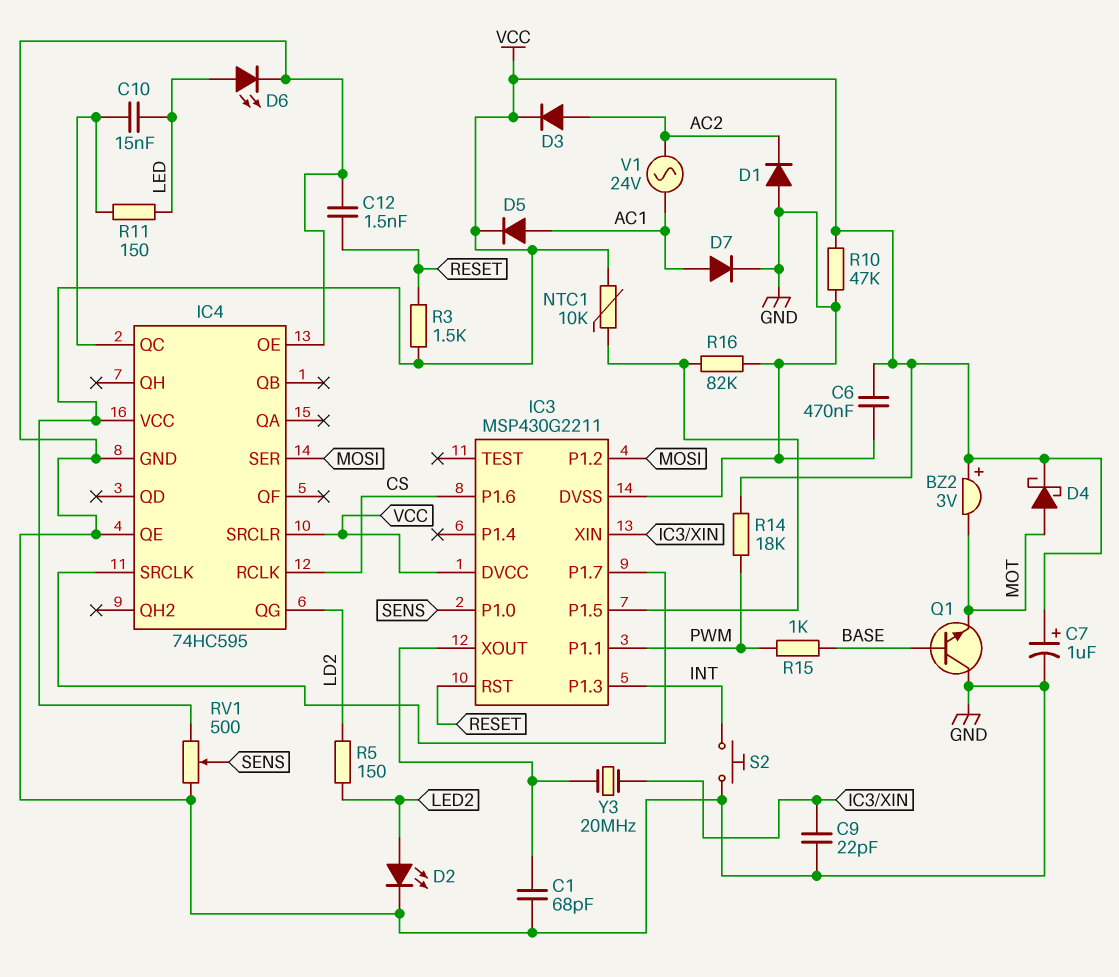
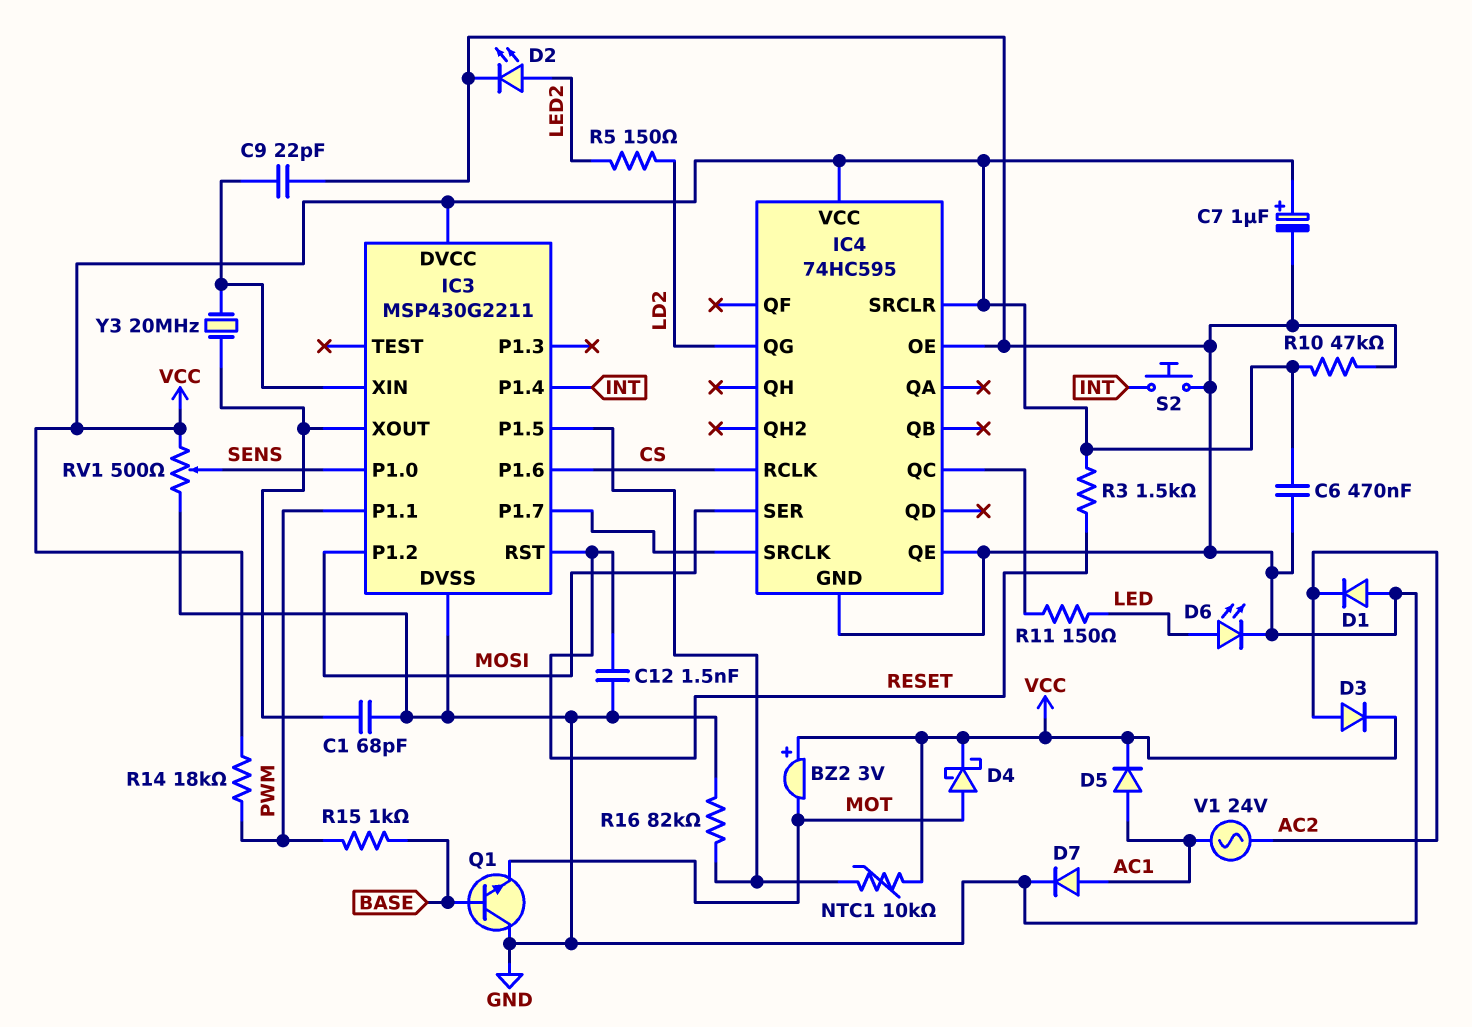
C10: 15nF (IC4/QC, LED) -> none
IC3 pin P1.3: INT -> none
IC3 pin P1.4: none -> INT

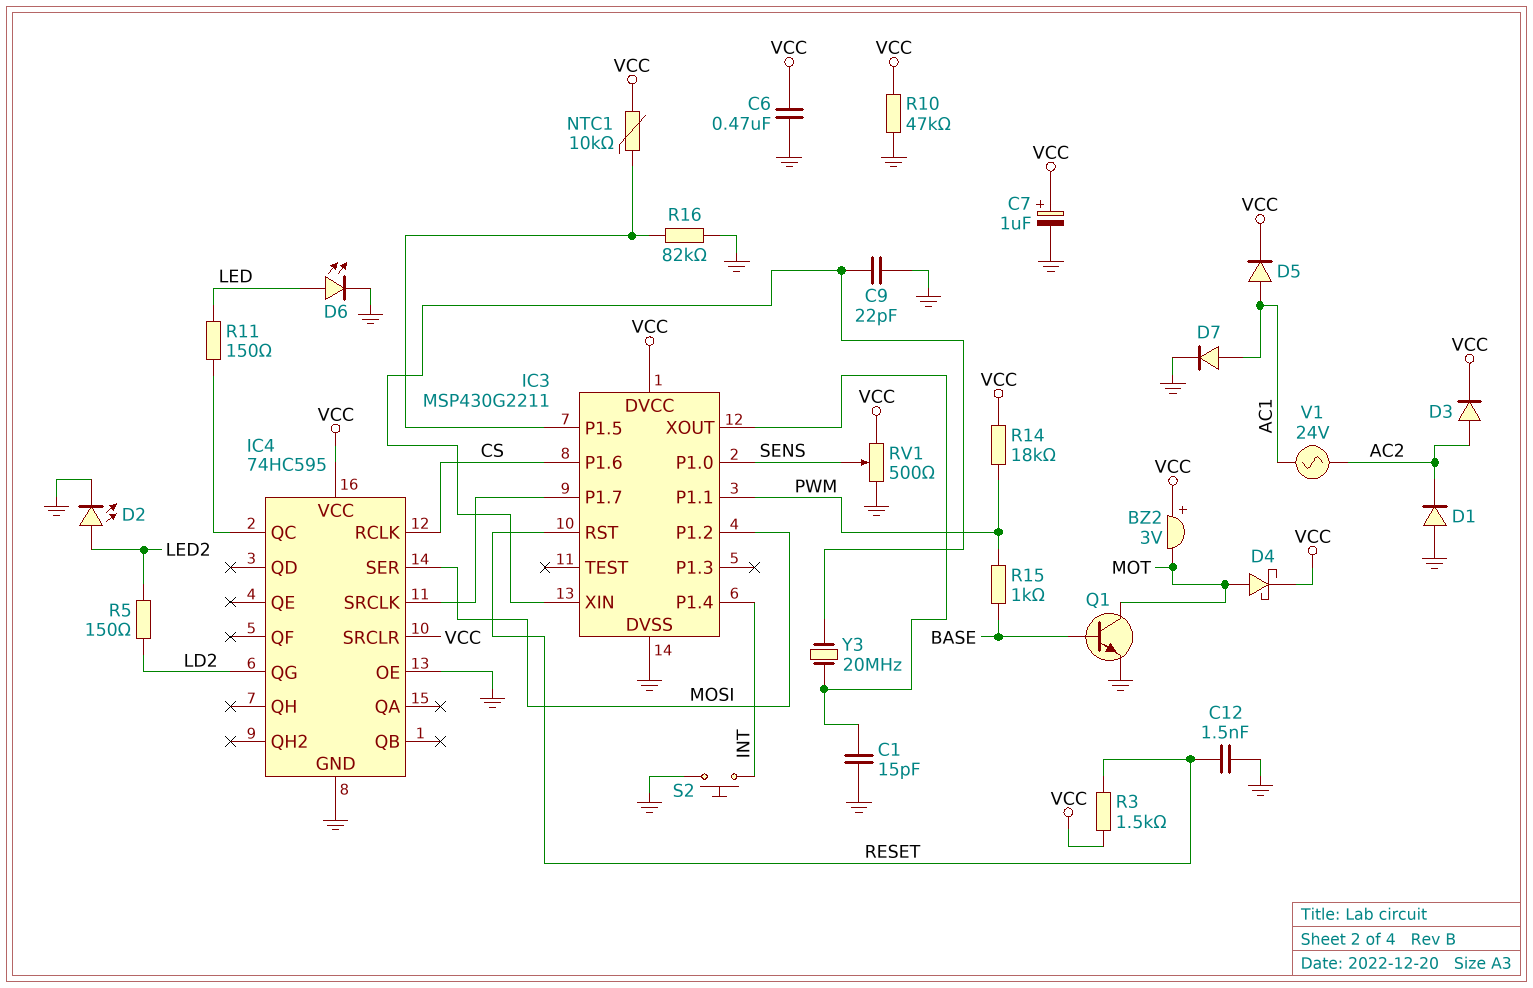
C1: 68pF (GND, IC3/XOUT) -> 15pF (GND, IC3/XOUT)
IC4 pin QE: GND -> none
Q1: NPN (B BASE, C GND, E MOT) -> NPN (B BASE, C MOT, E GND)

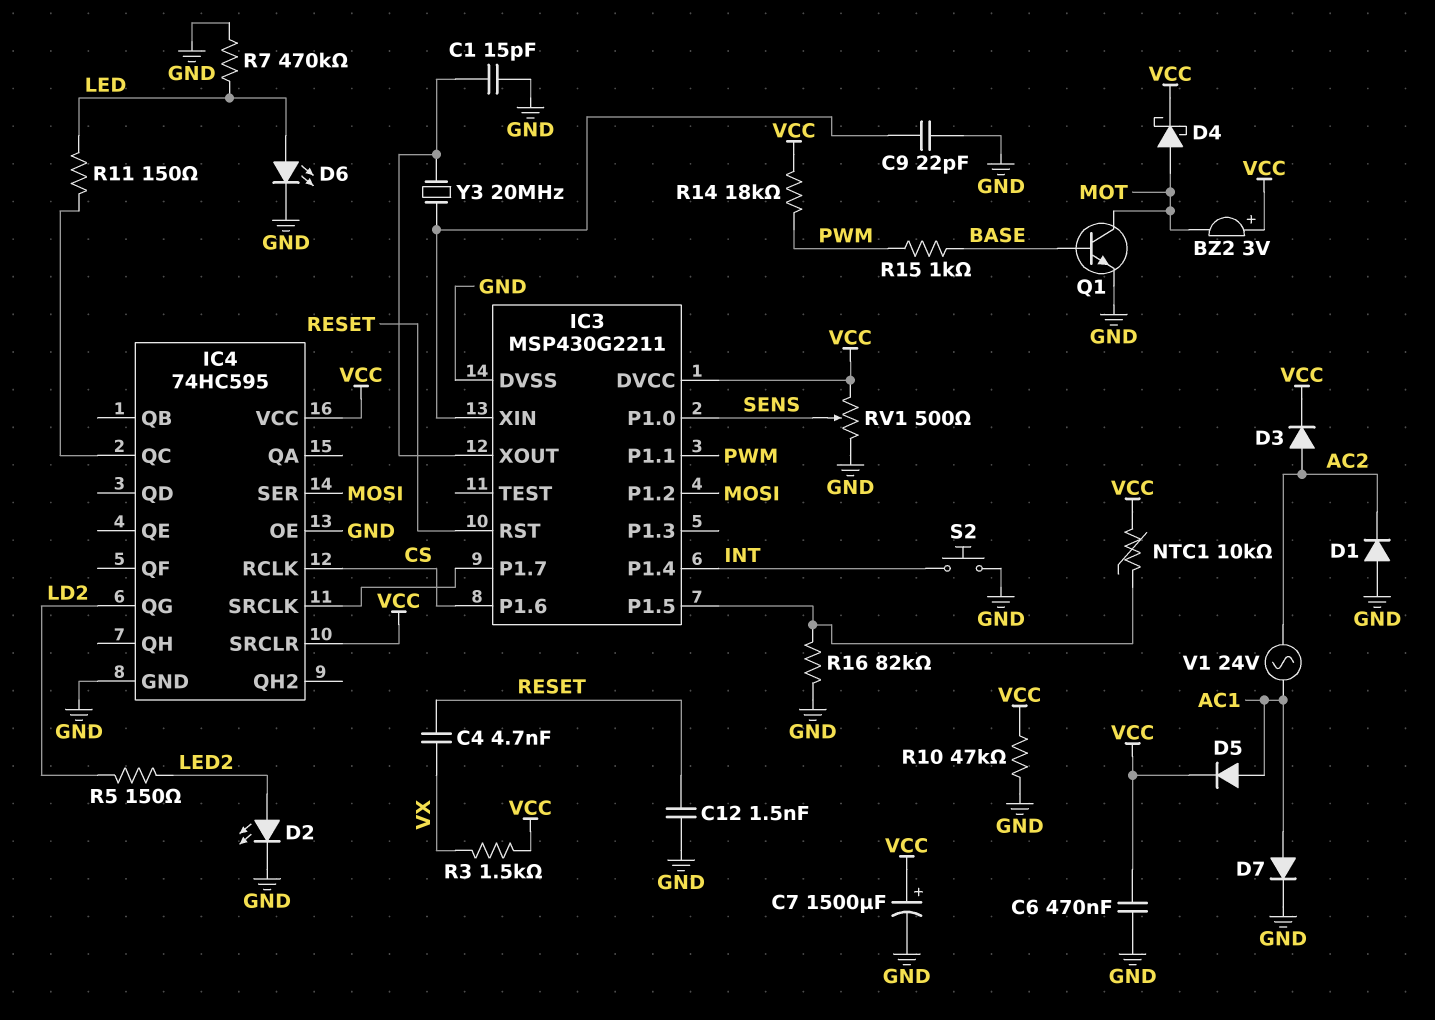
C4: none -> 4.7nF (RESET, VX)
C7: 1uF (plus VCC, minus GND) -> 1500uF (plus VCC, minus GND)
R3: 1.5k (RESET, VCC) -> 1.5k (VCC, VX)
R7: none -> 470k (GND, LED)

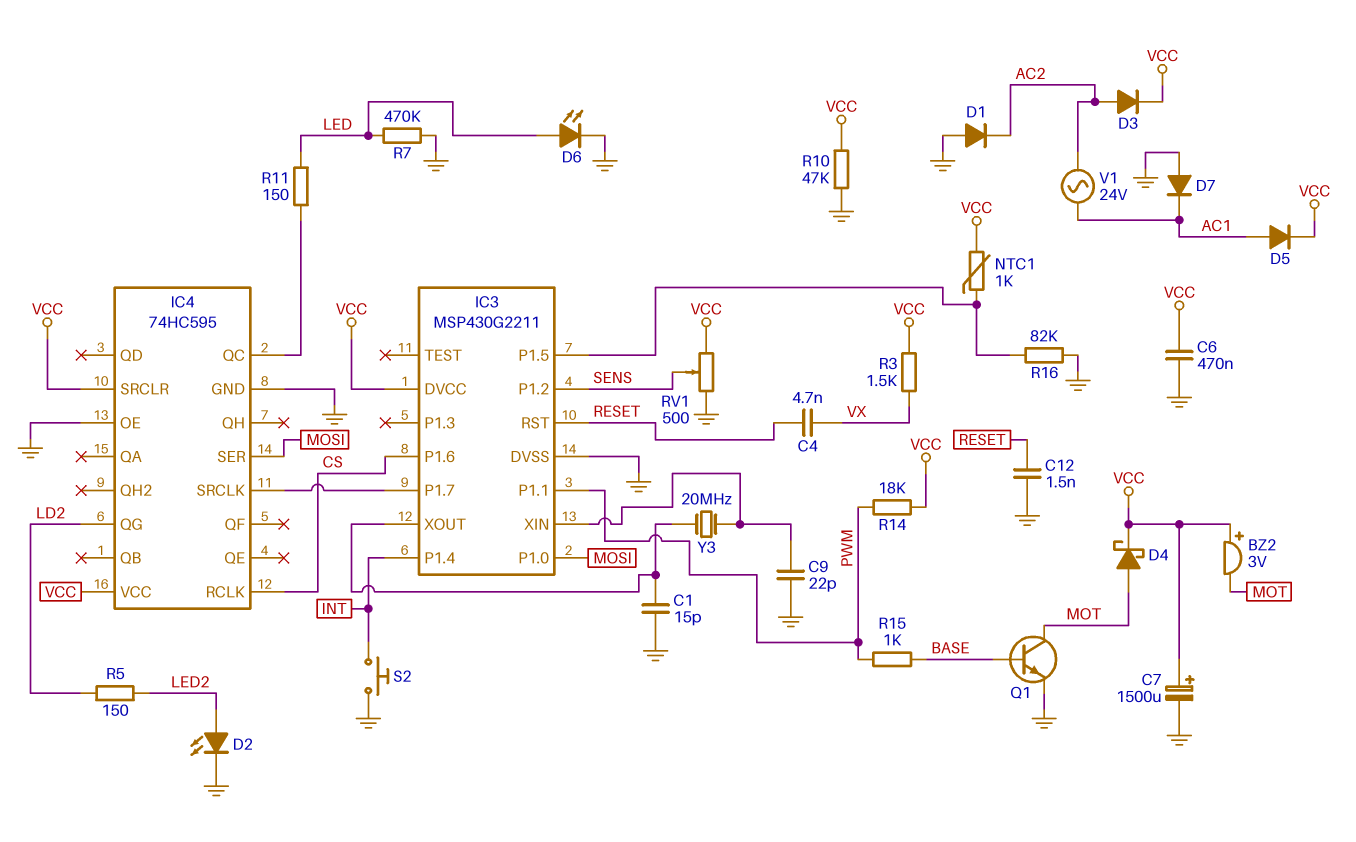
D7: diode (A AC1, K GND) -> diode (A GND, K AC1)
IC3 pin P1.0: SENS -> MOSI
IC3 pin P1.2: MOSI -> SENS
NTC1: 10k (IC3/P1.5, VCC) -> 1k (IC3/P1.5, VCC)

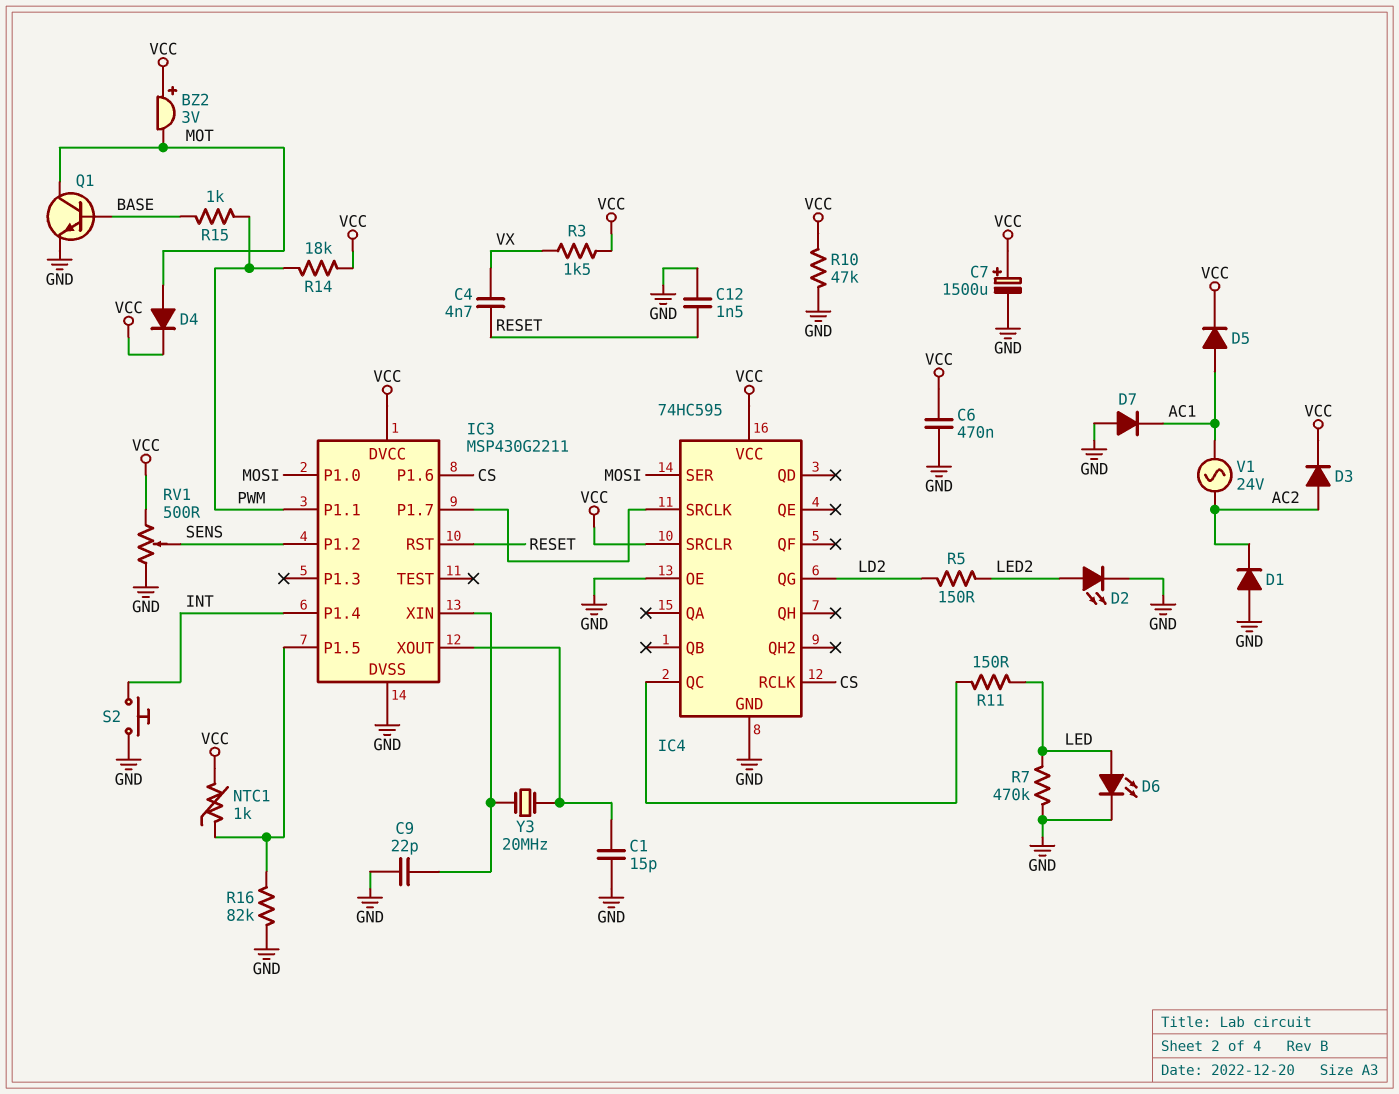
D4: schottky (A MOT, K VCC) -> diode (A MOT, K VCC)

